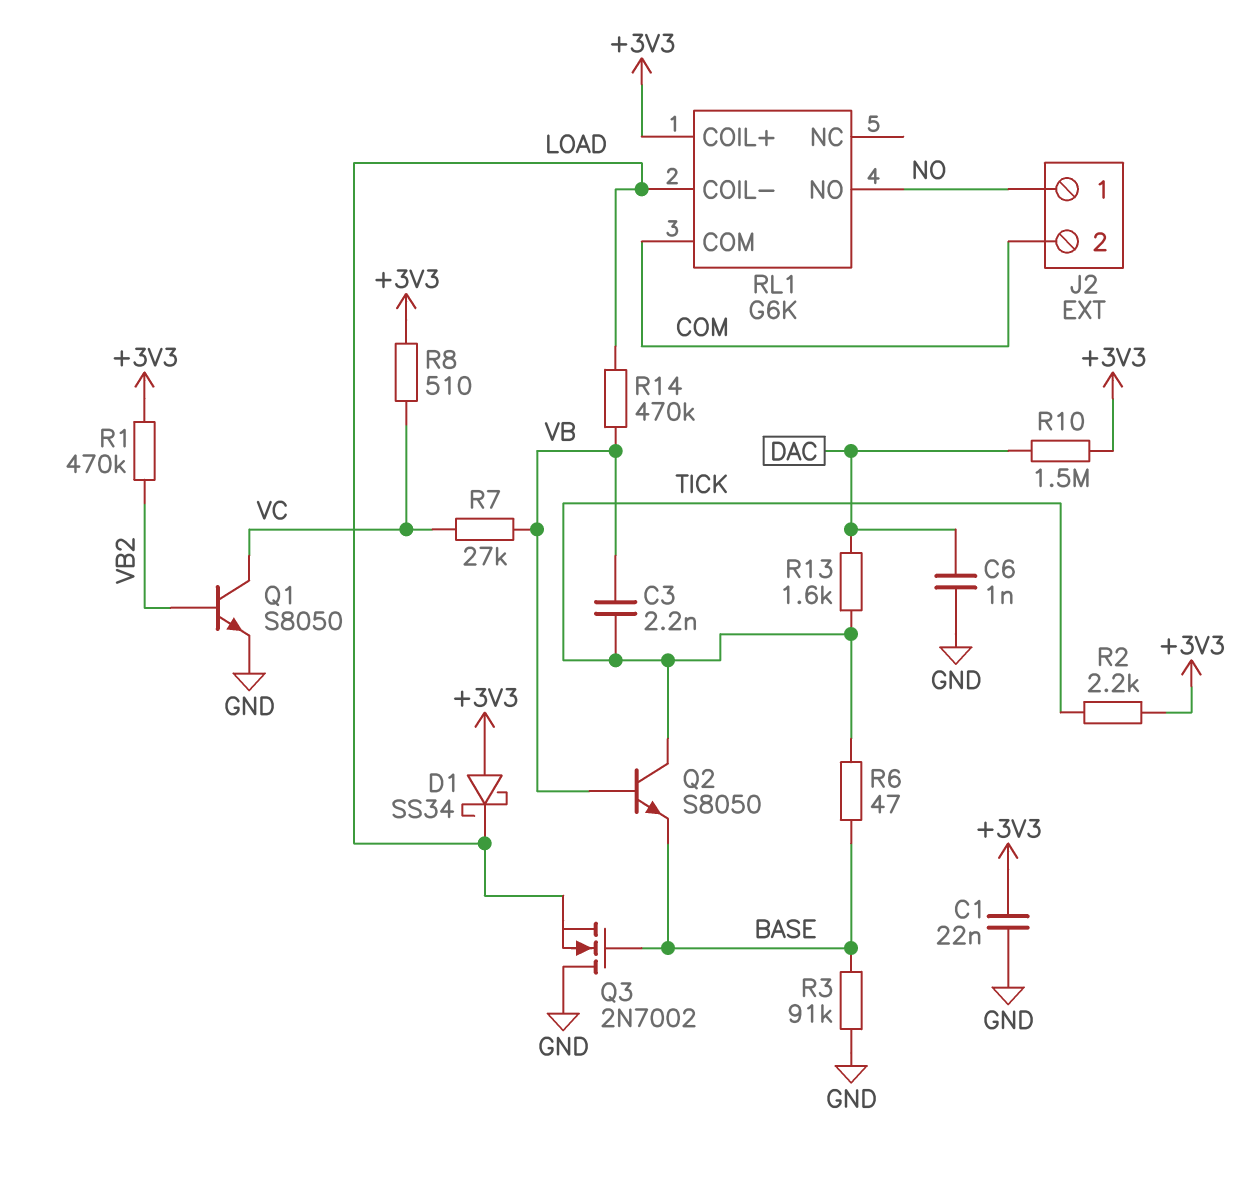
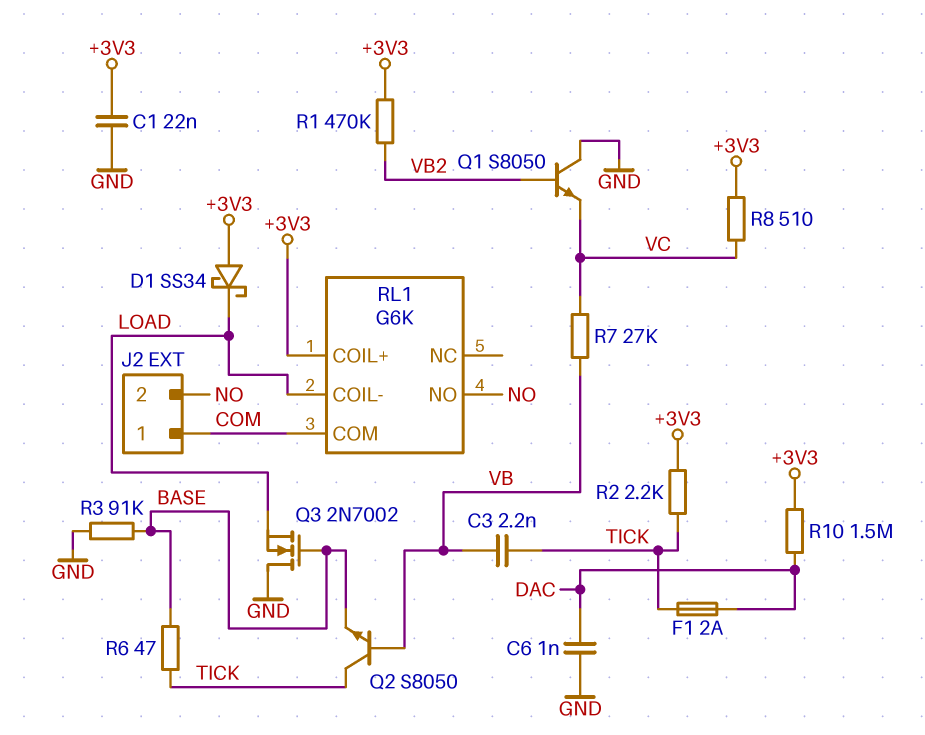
F1: none -> 2A (DAC, TICK)
J2 pin 1: NO -> COM
J2 pin 2: COM -> NO
Q1: NPN S8050 (B VB2, C VC, E GND) -> NPN S8050 (B VB2, C GND, E VC)
R13: 1.6k (DAC, TICK) -> none
R14: 470k (LOAD, VB) -> none

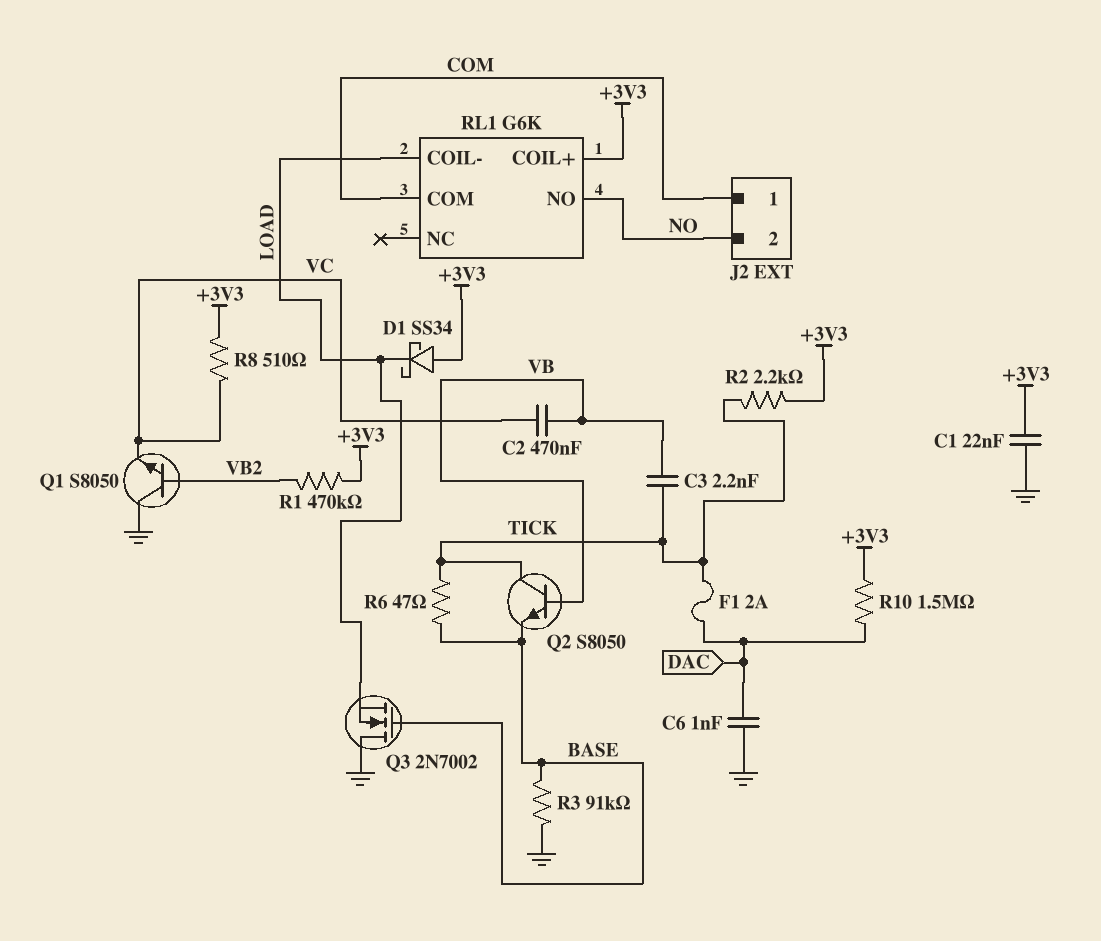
C2: none -> 470nF (VB, VC)
R7: 27k (VB, VC) -> none

